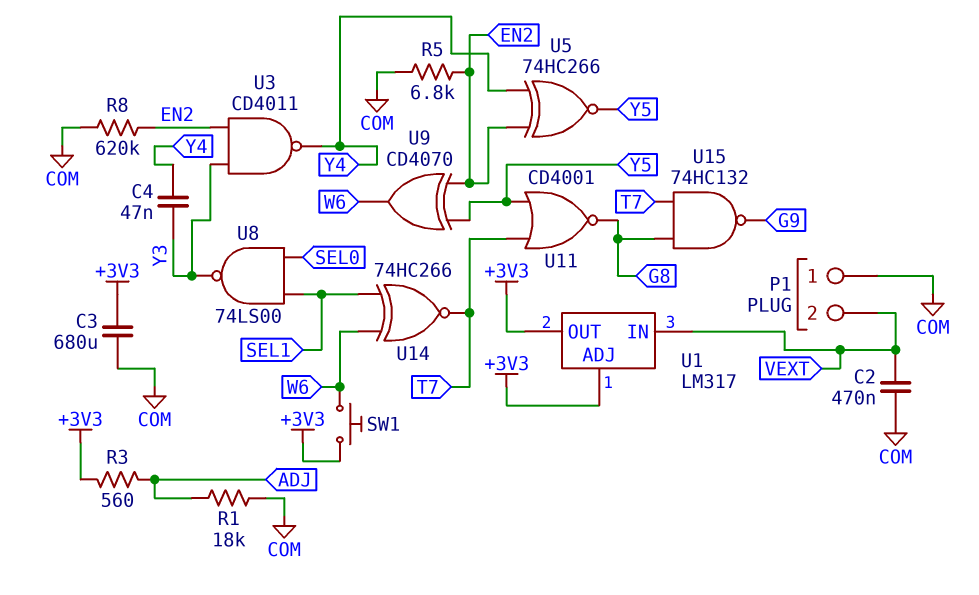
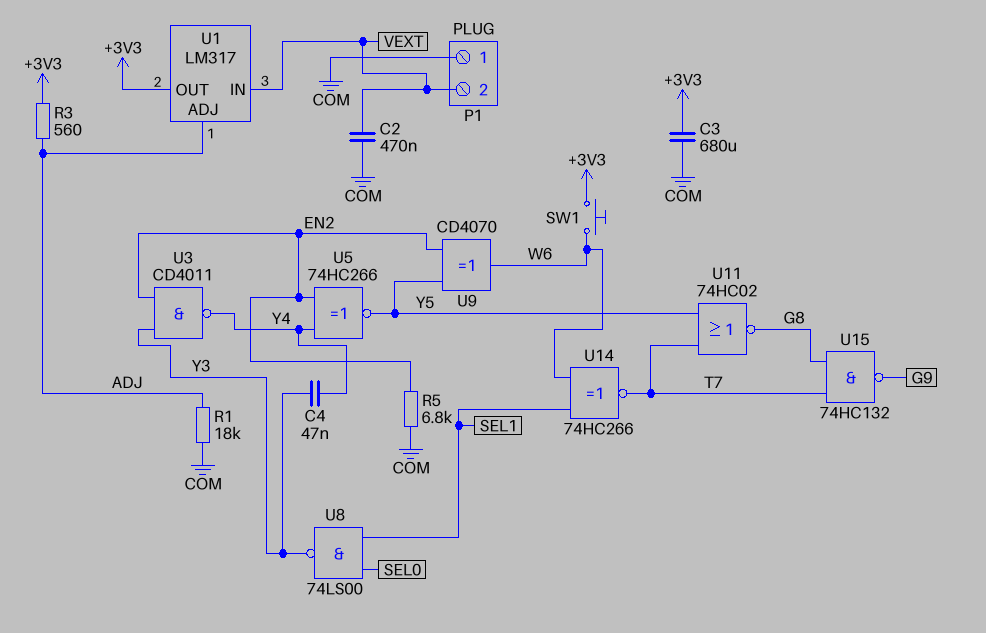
R8: 620k (COM, EN2) -> none
U1 pin ADJ: +3V3 -> ADJ
U11: NOR CD4001 (in T7, in Y5, out G8) -> NOR 74HC02 (in T7, in Y5, out G8)

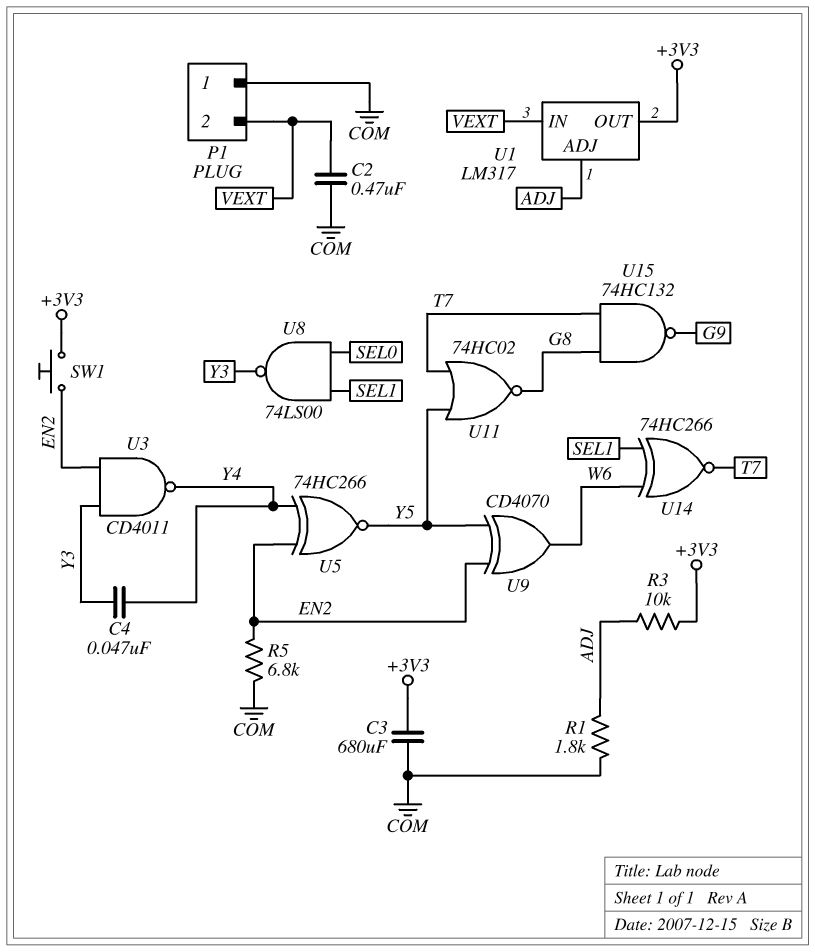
R1: 18k (ADJ, COM) -> 1.8k (ADJ, COM)
R3: 560 (+3V3, ADJ) -> 10k (+3V3, ADJ)
SW1: button (+3V3, W6) -> button (+3V3, EN2)

